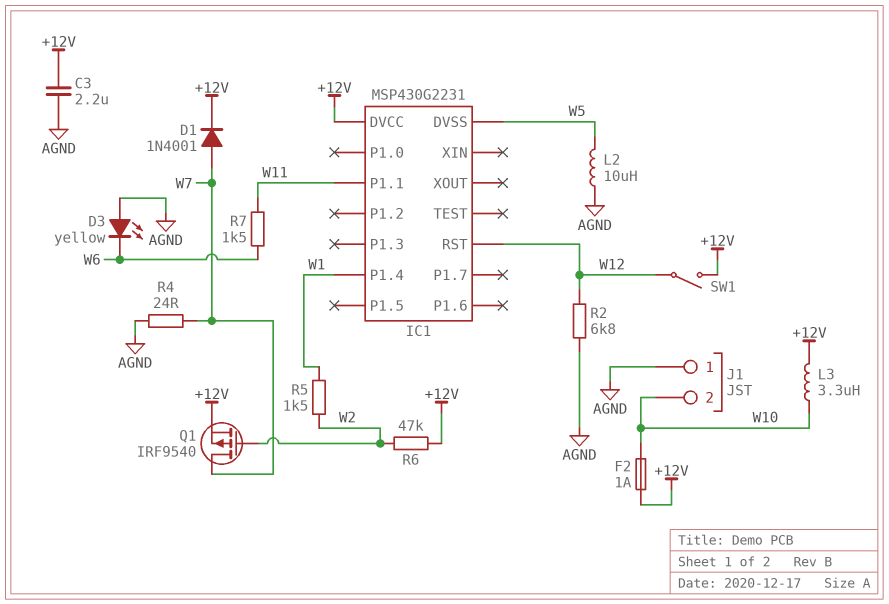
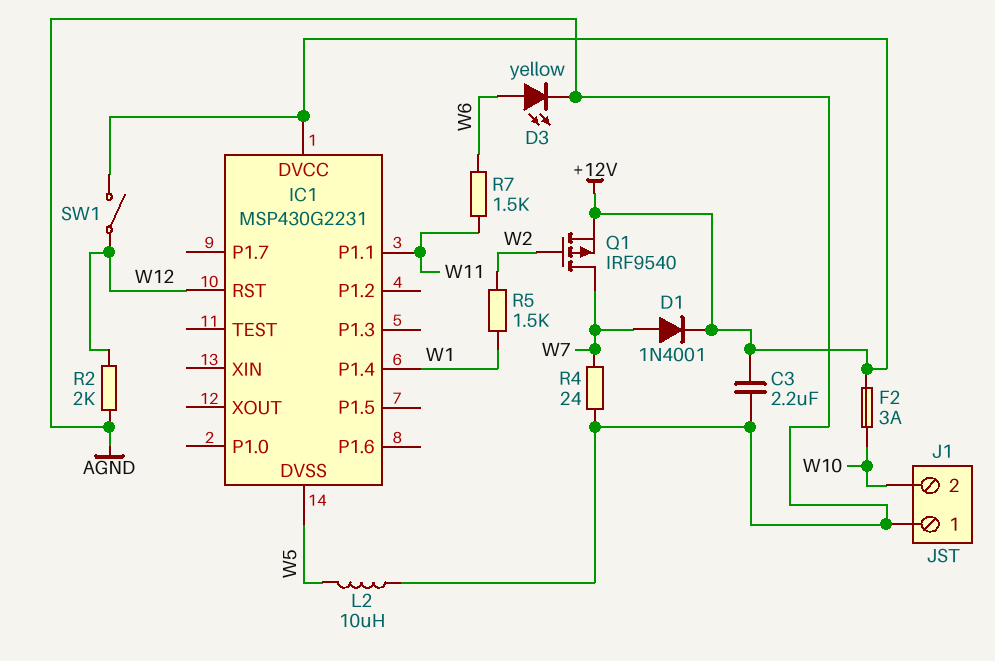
D3: LED yellow (A AGND, K W6) -> LED yellow (A W6, K AGND)
F2: 1A (+12V, W10) -> 3A (+12V, W10)
L3: 3.3uH (+12V, W10) -> none
R2: 6.8k (AGND, W12) -> 2k (AGND, W12)
R6: 47k (+12V, W2) -> none

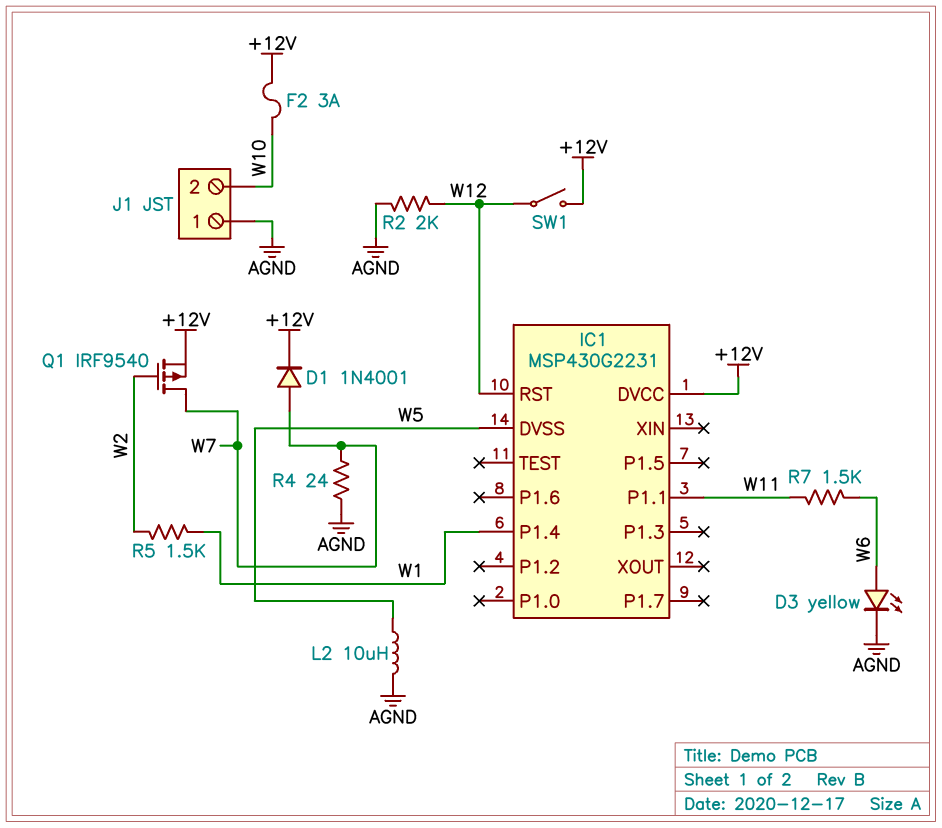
C3: 2.2uF (+12V, AGND) -> none

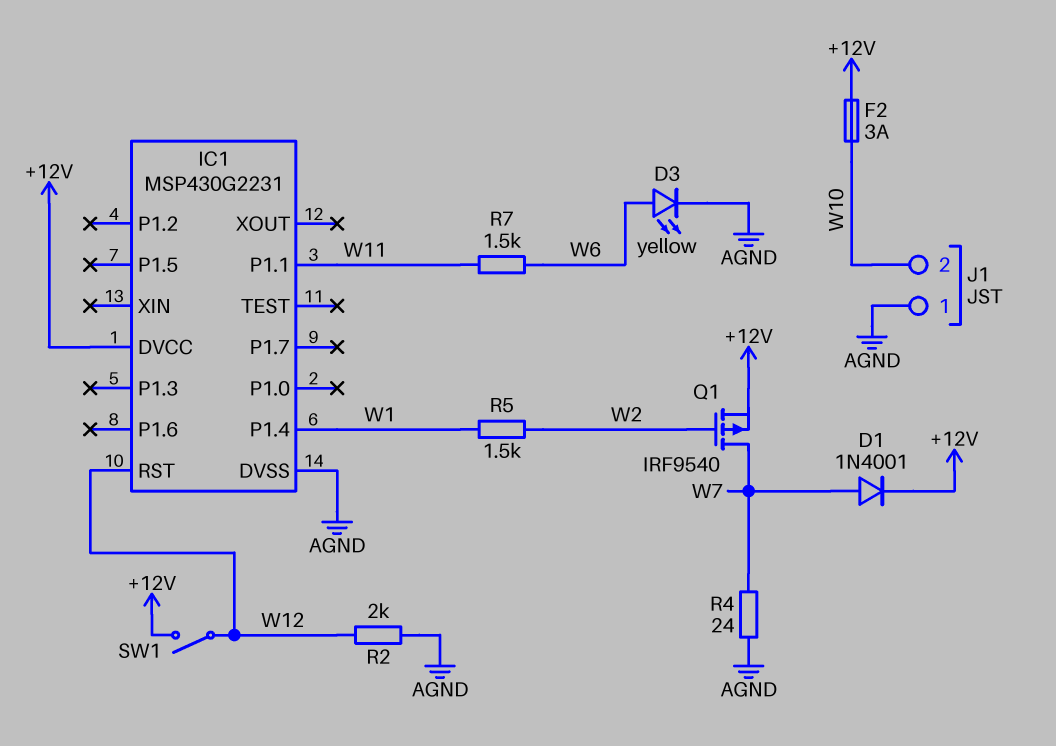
IC1 pin DVSS: W5 -> AGND
L2: 10uH (AGND, W5) -> none

